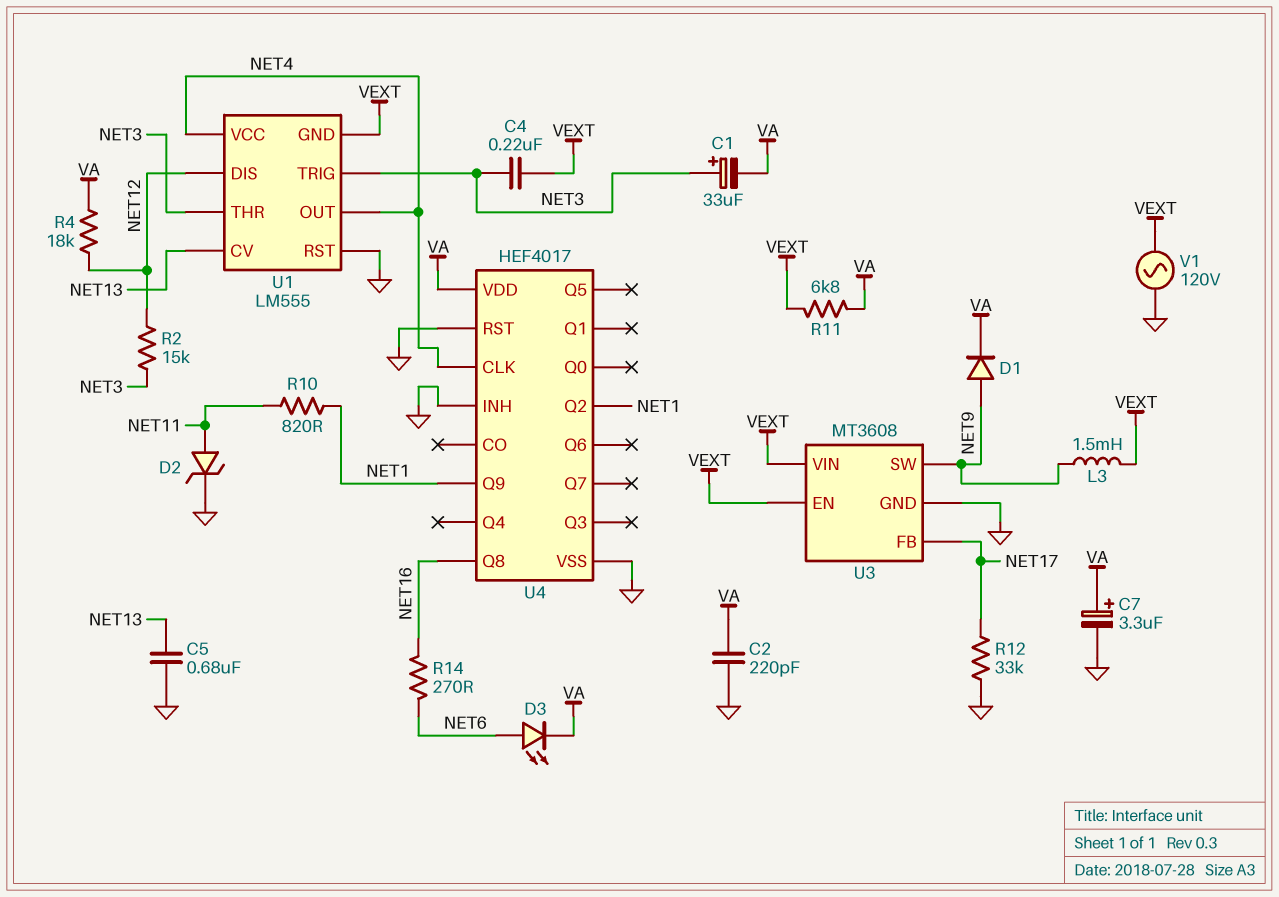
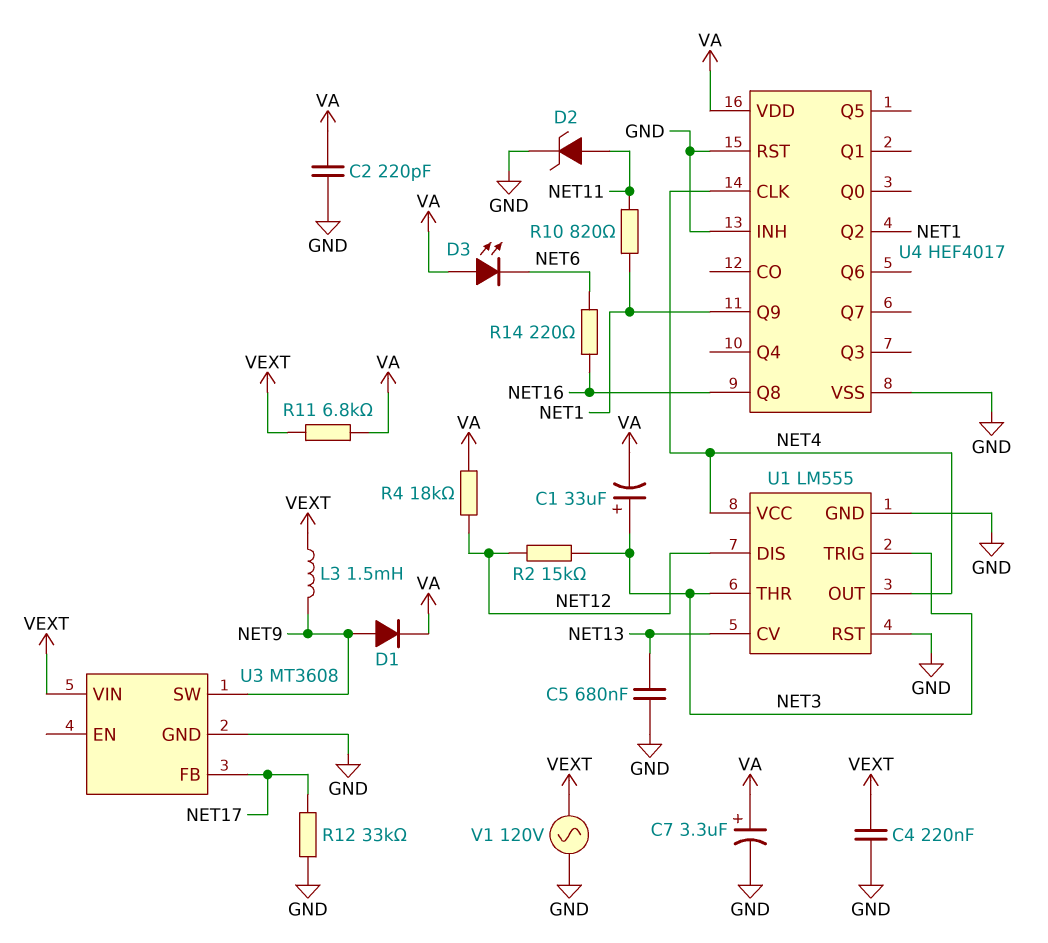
C4: 220nF (NET3, VEXT) -> 220nF (GND, VEXT)
D3: LED (A NET6, K VA) -> LED (A VA, K NET6)
R14: 270 (NET6, NET16) -> 220 (NET6, NET16)
U1 pin GND: VEXT -> GND
U3 pin EN: VEXT -> none

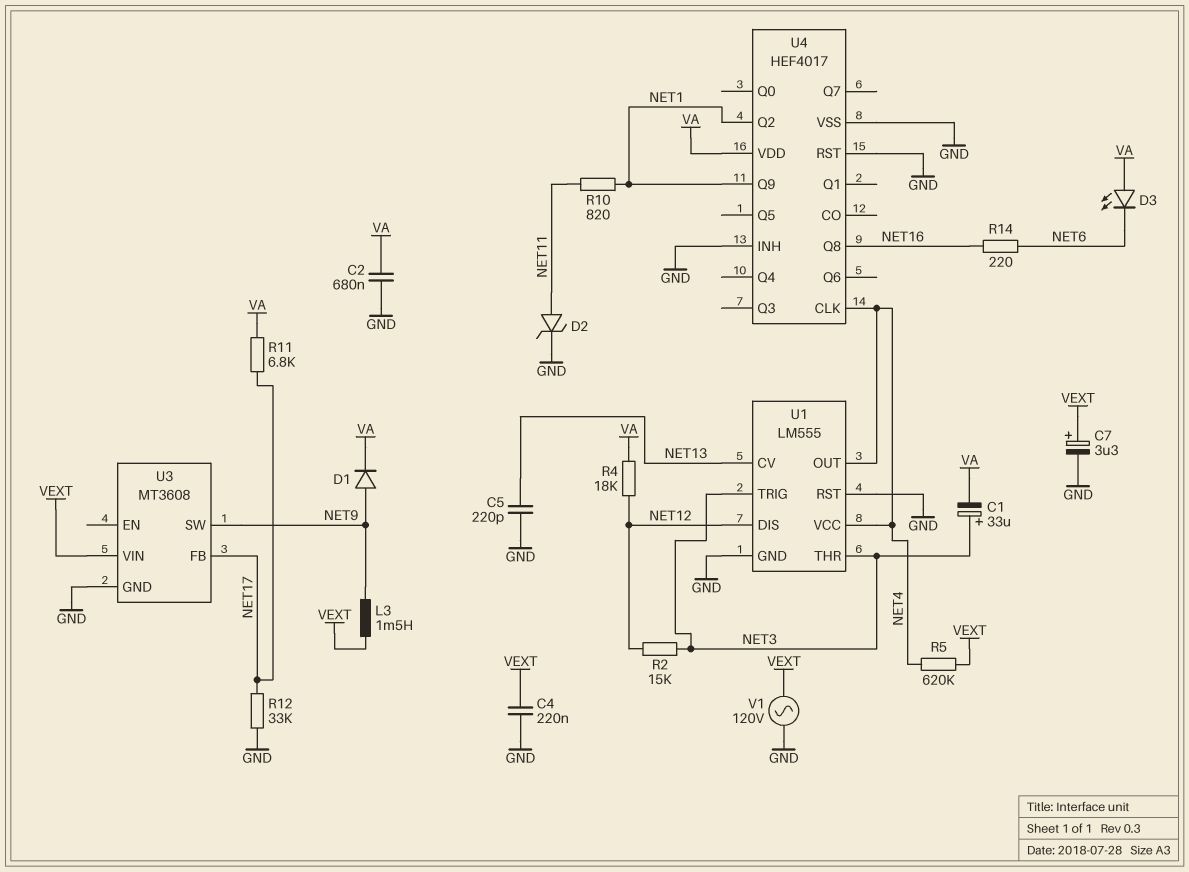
C2: 220pF (GND, VA) -> 680nF (GND, VA)
C5: 680nF (GND, NET13) -> 220pF (GND, NET13)
C7: 3.3uF (plus VA, minus GND) -> 3.3uF (plus VEXT, minus GND)
R5: none -> 620k (NET4, VEXT)
R11: 6.8k (VA, VEXT) -> 6.8k (NET17, VA)

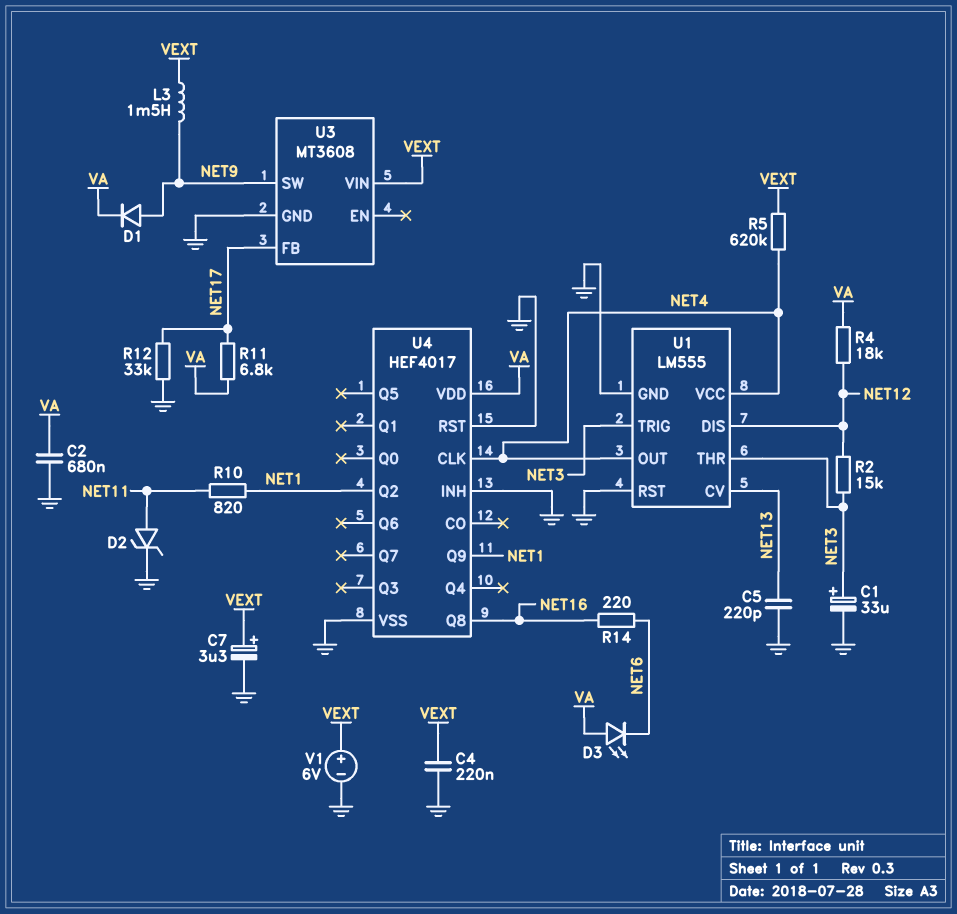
C1: 33uF (plus NET3, minus VA) -> 33uF (plus NET3, minus GND)
V1: AC 120V (GND, VEXT) -> 6V (plus VEXT, minus GND)

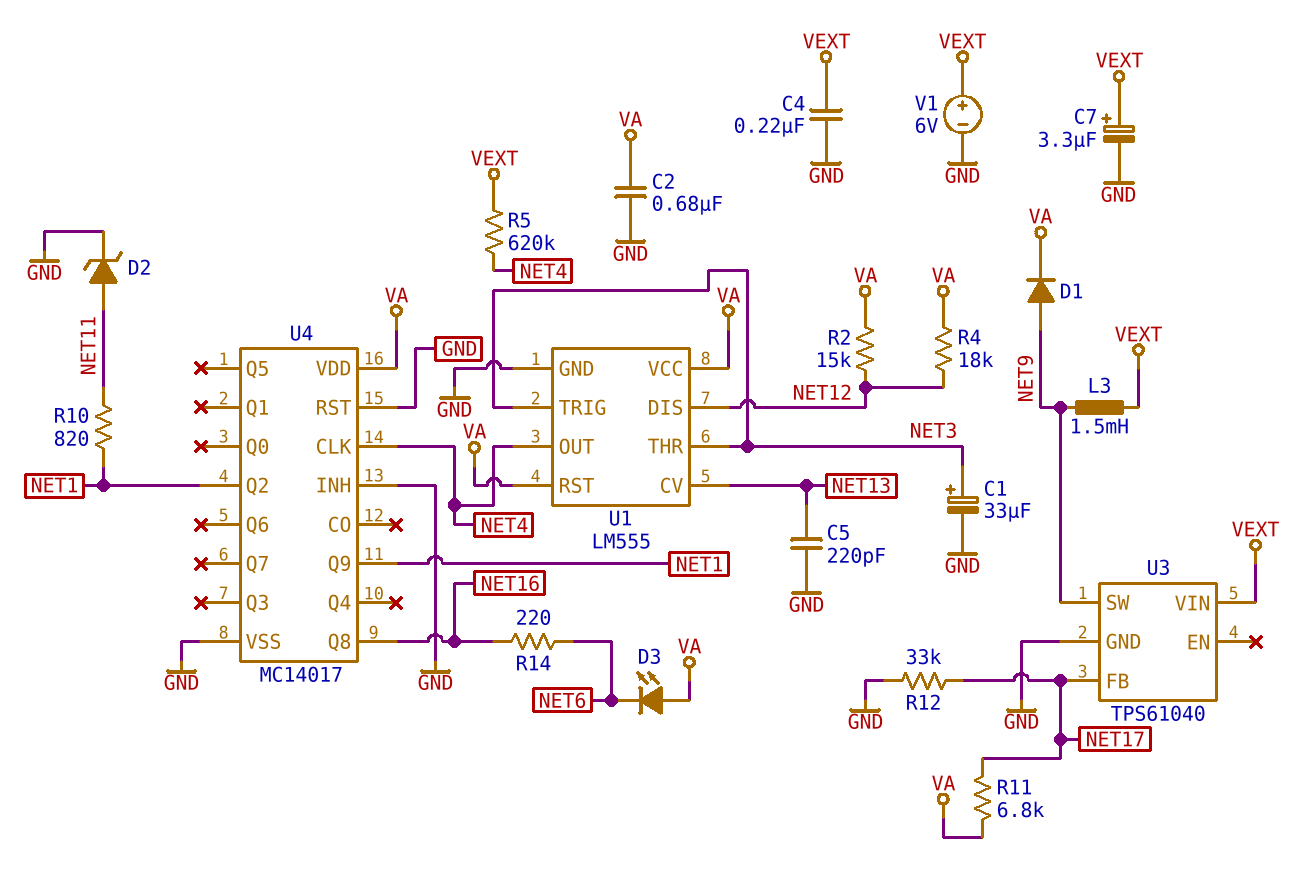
R2: 15k (NET3, NET12) -> 15k (NET12, VA)
U1 pin RST: GND -> VA
U1 pin VCC: NET4 -> VA
U3: MT3608 -> TPS61040
U4: HEF4017 -> MC14017

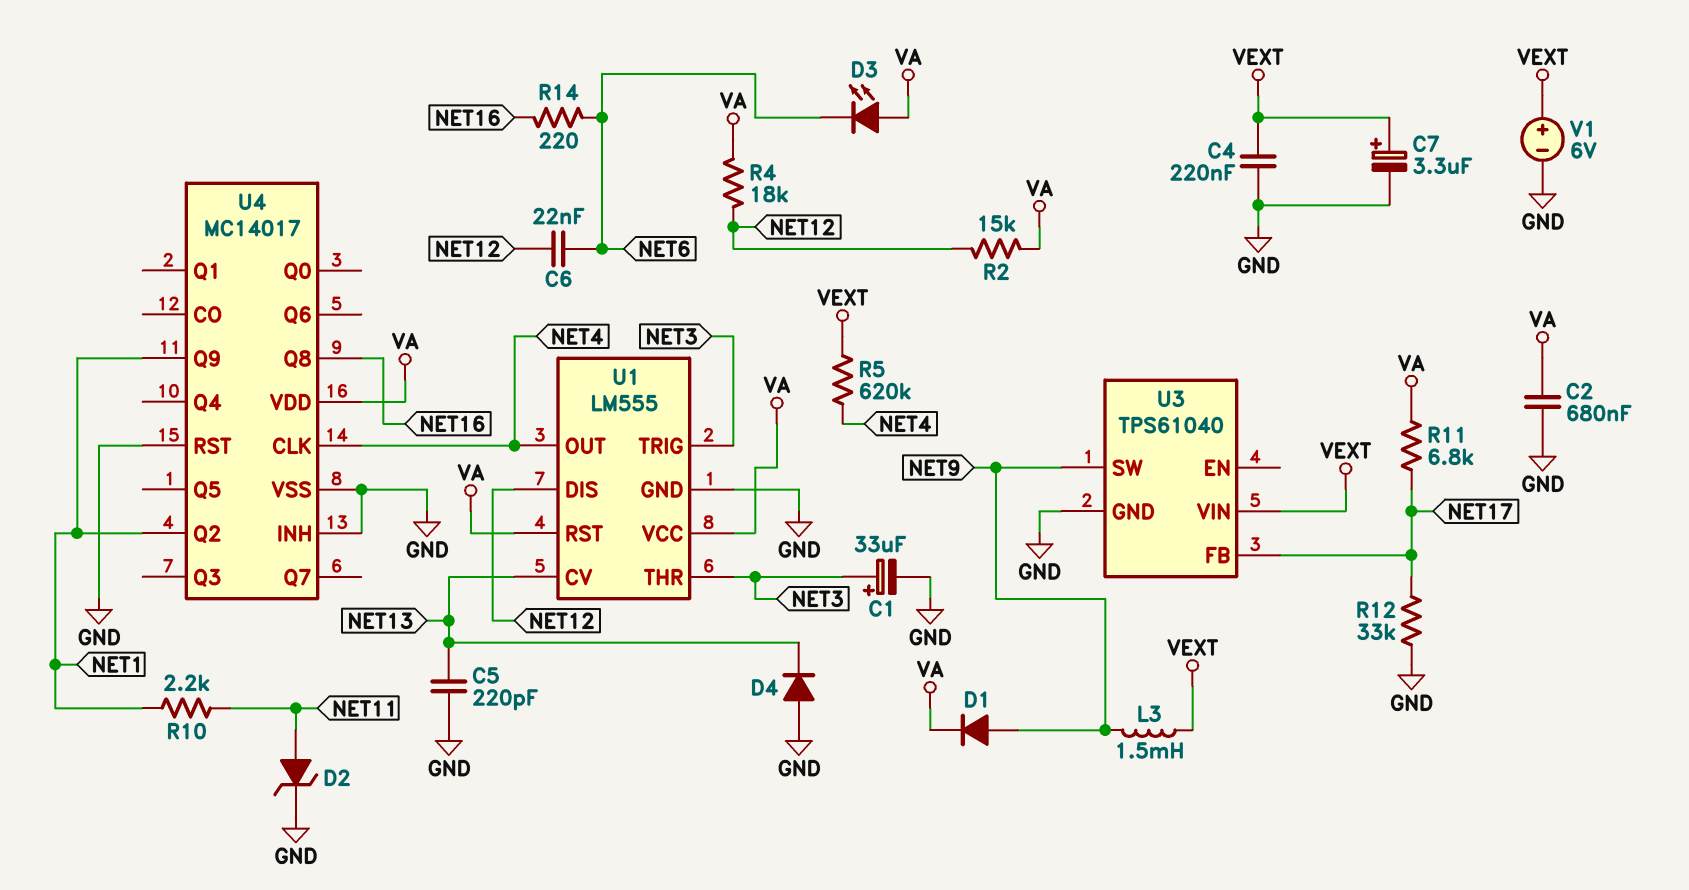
C6: none -> 22nF (NET6, NET12)
D4: none -> diode (A GND, K NET13)
R10: 820 (NET1, NET11) -> 2.2k (NET1, NET11)

